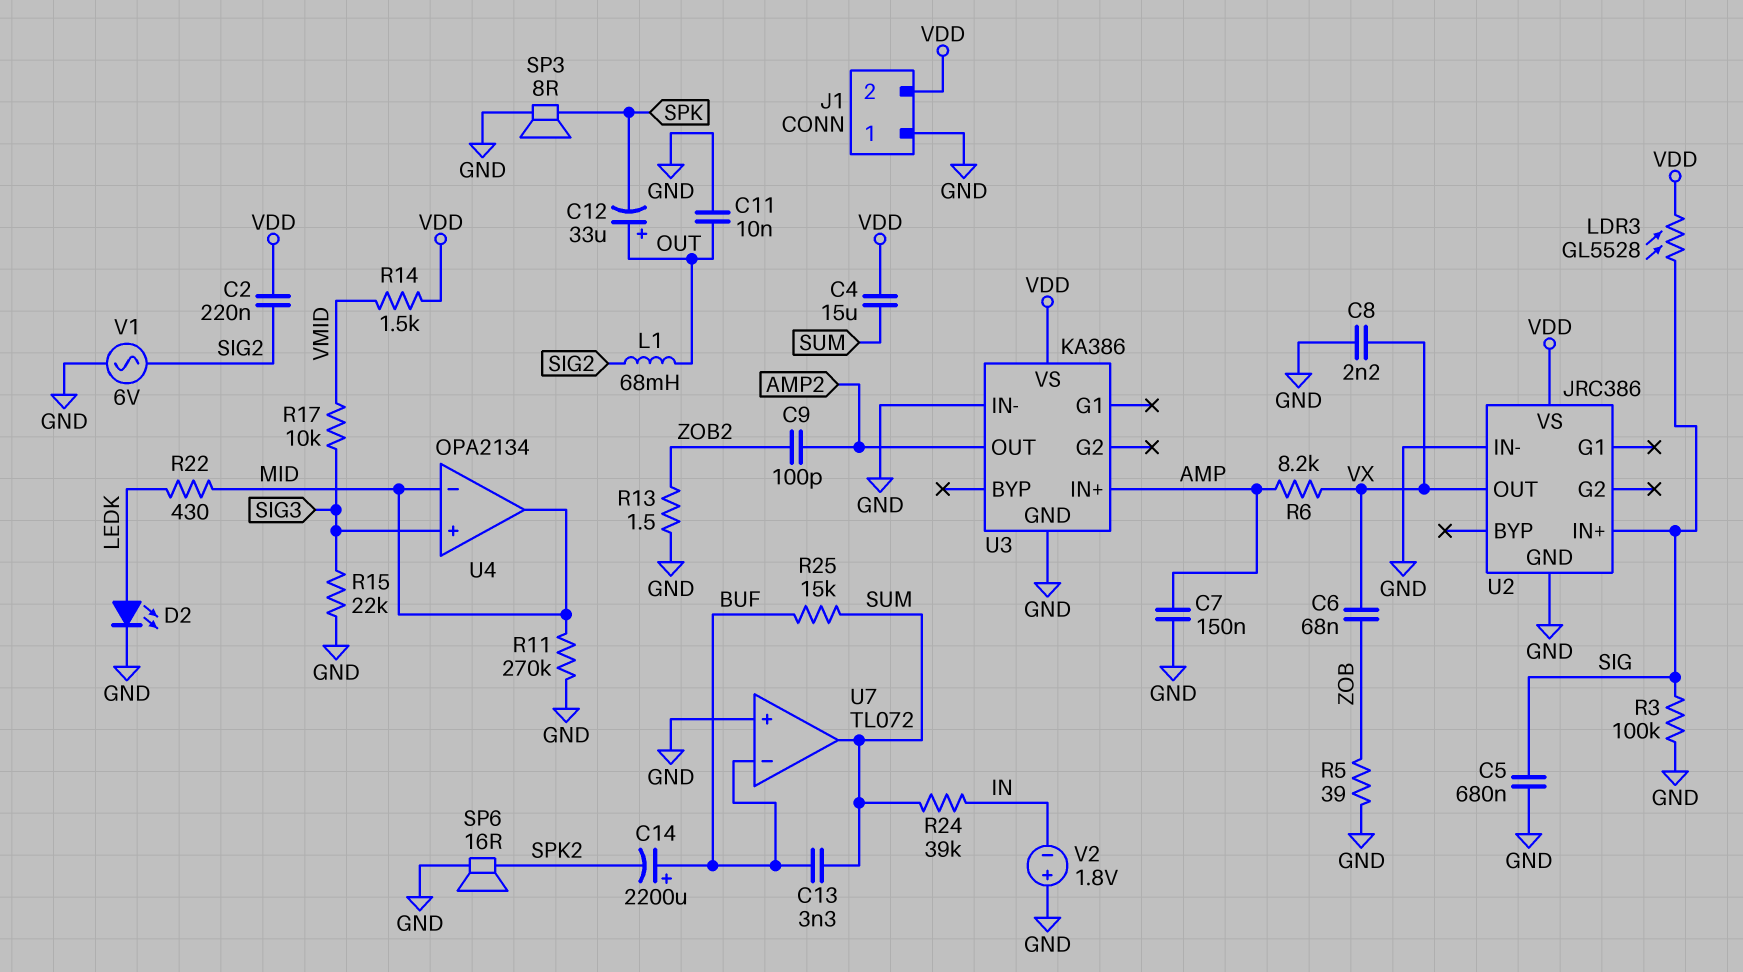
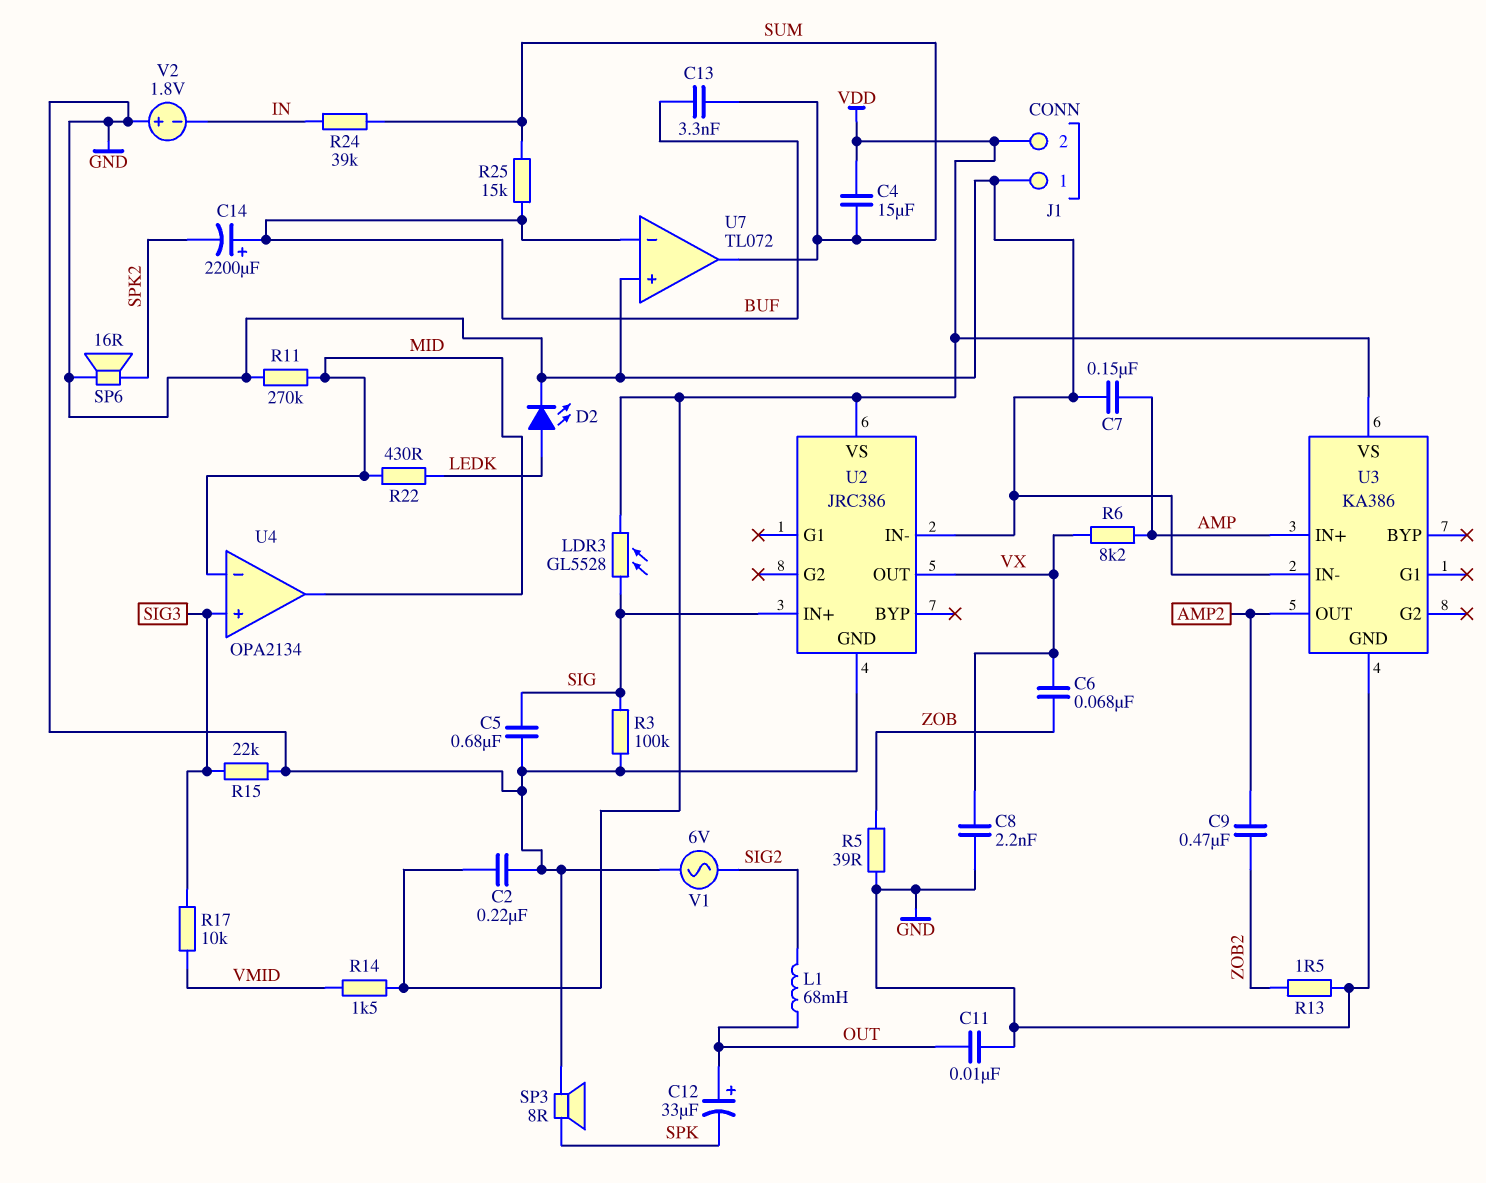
C2: 220nF (SIG2, VDD) -> 220nF (GND, VDD)
C9: 100pF (AMP2, ZOB2) -> 470nF (AMP2, ZOB2)

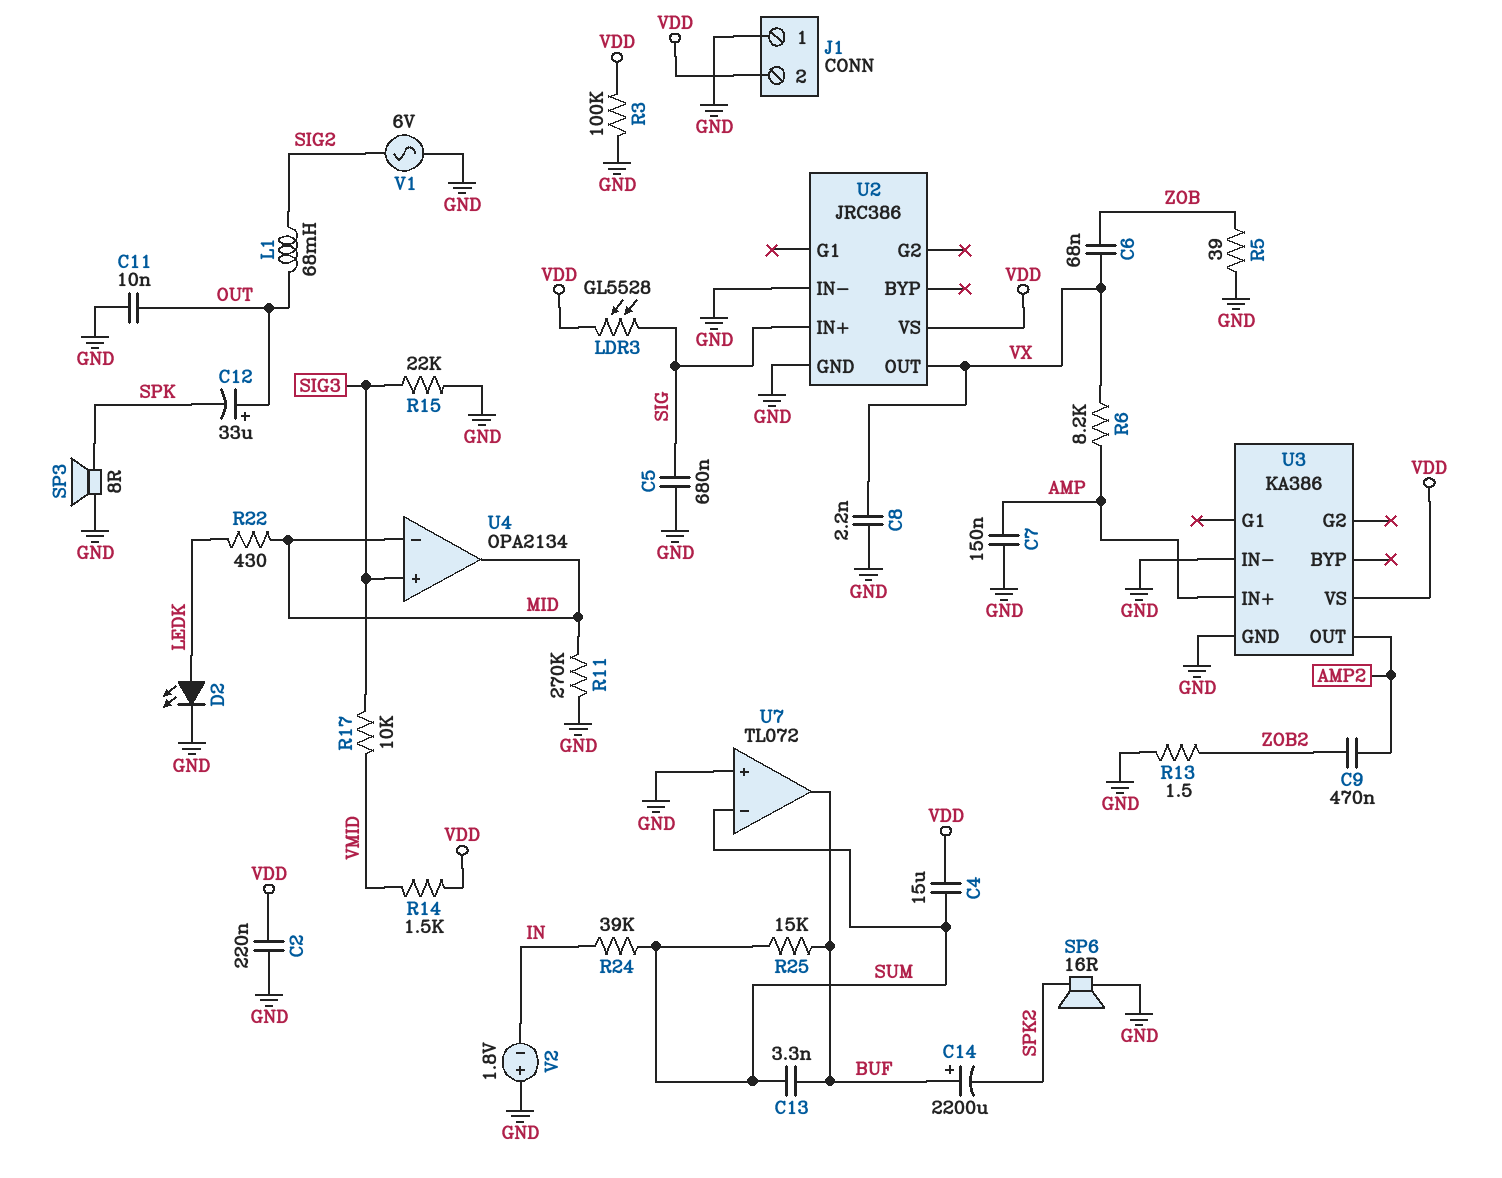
R3: 100k (GND, SIG) -> 100k (GND, VDD)
U7 pin in-: BUF -> SUM
U7 pin out: SUM -> BUF

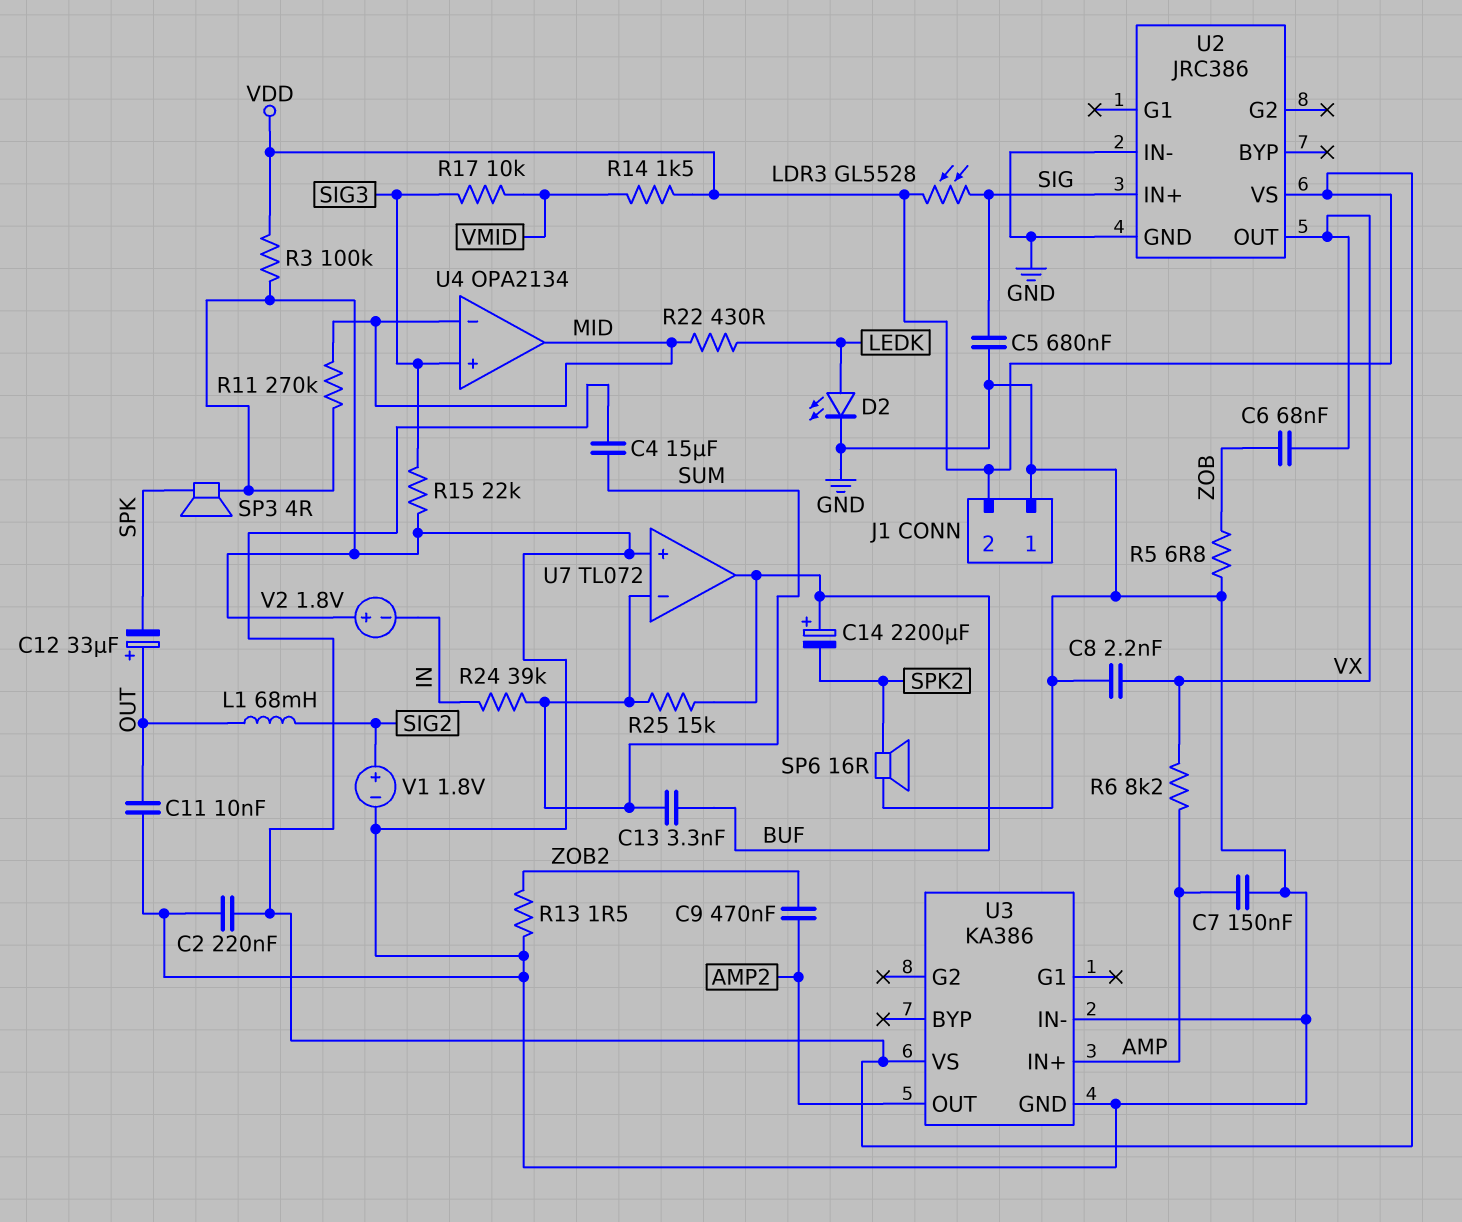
R5: 39 (GND, ZOB) -> 6.8 (GND, ZOB)
SP3: speaker 8R (GND, SPK) -> speaker 4R (GND, SPK)
V1: AC 6V (GND, SIG2) -> 1.8V (plus SIG2, minus GND)

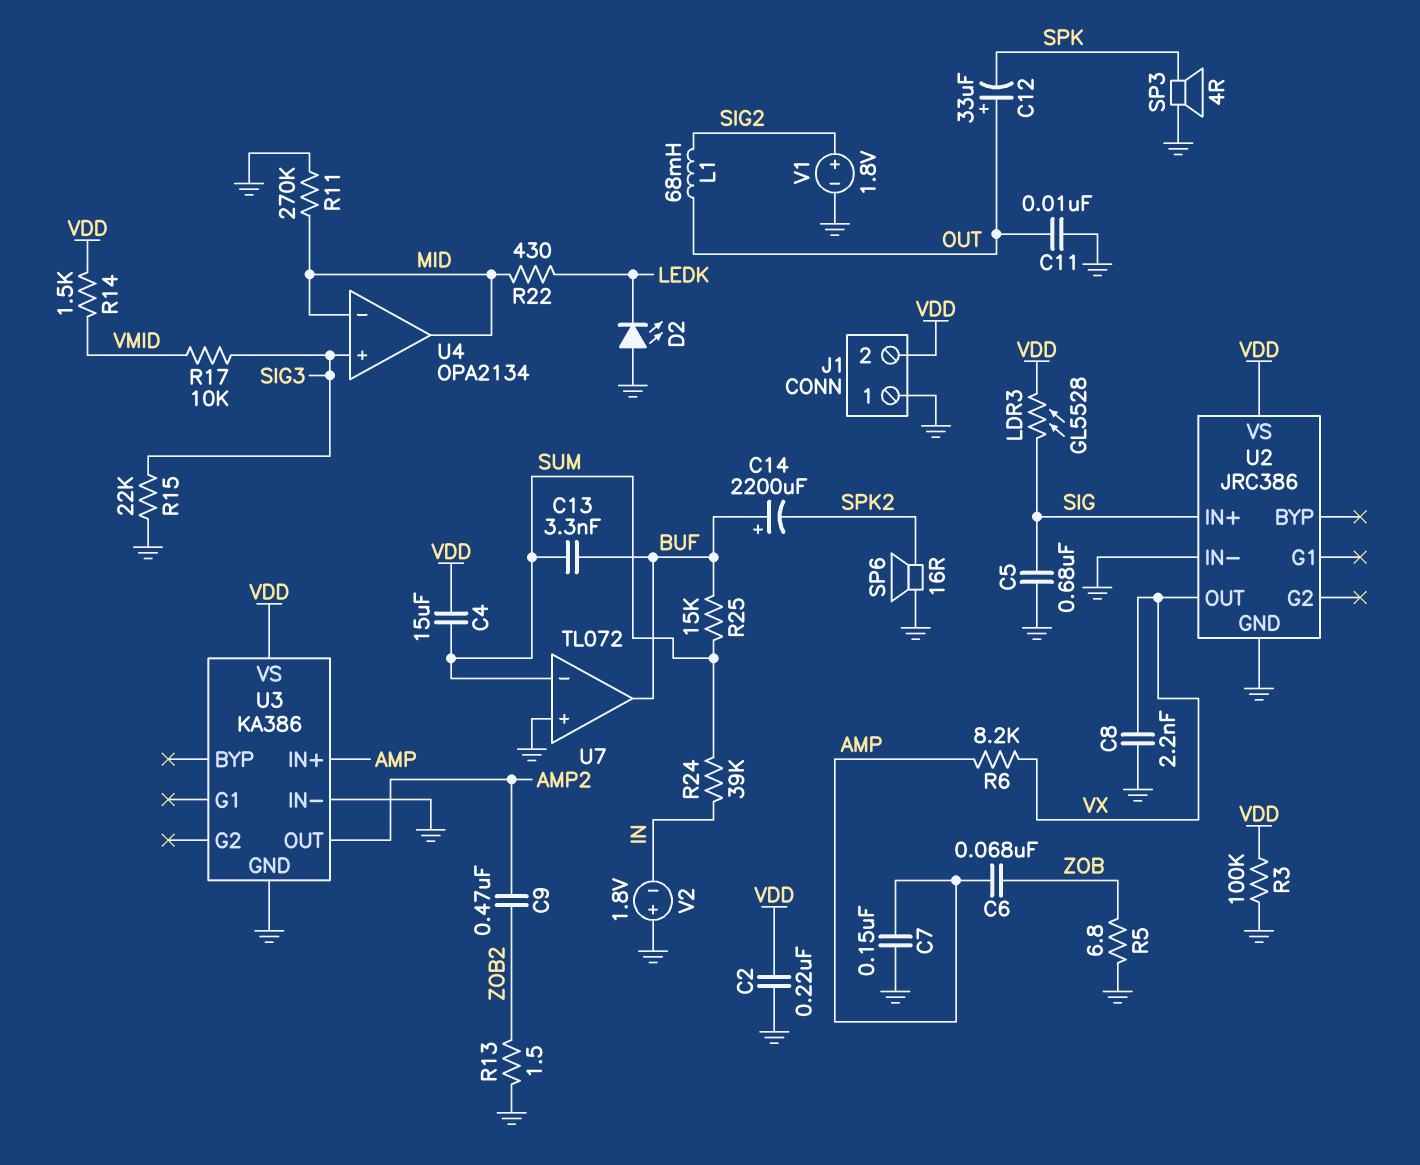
C6: 68nF (VX, ZOB) -> 68nF (AMP, ZOB)
D2: LED (A LEDK, K GND) -> LED (A GND, K LEDK)

